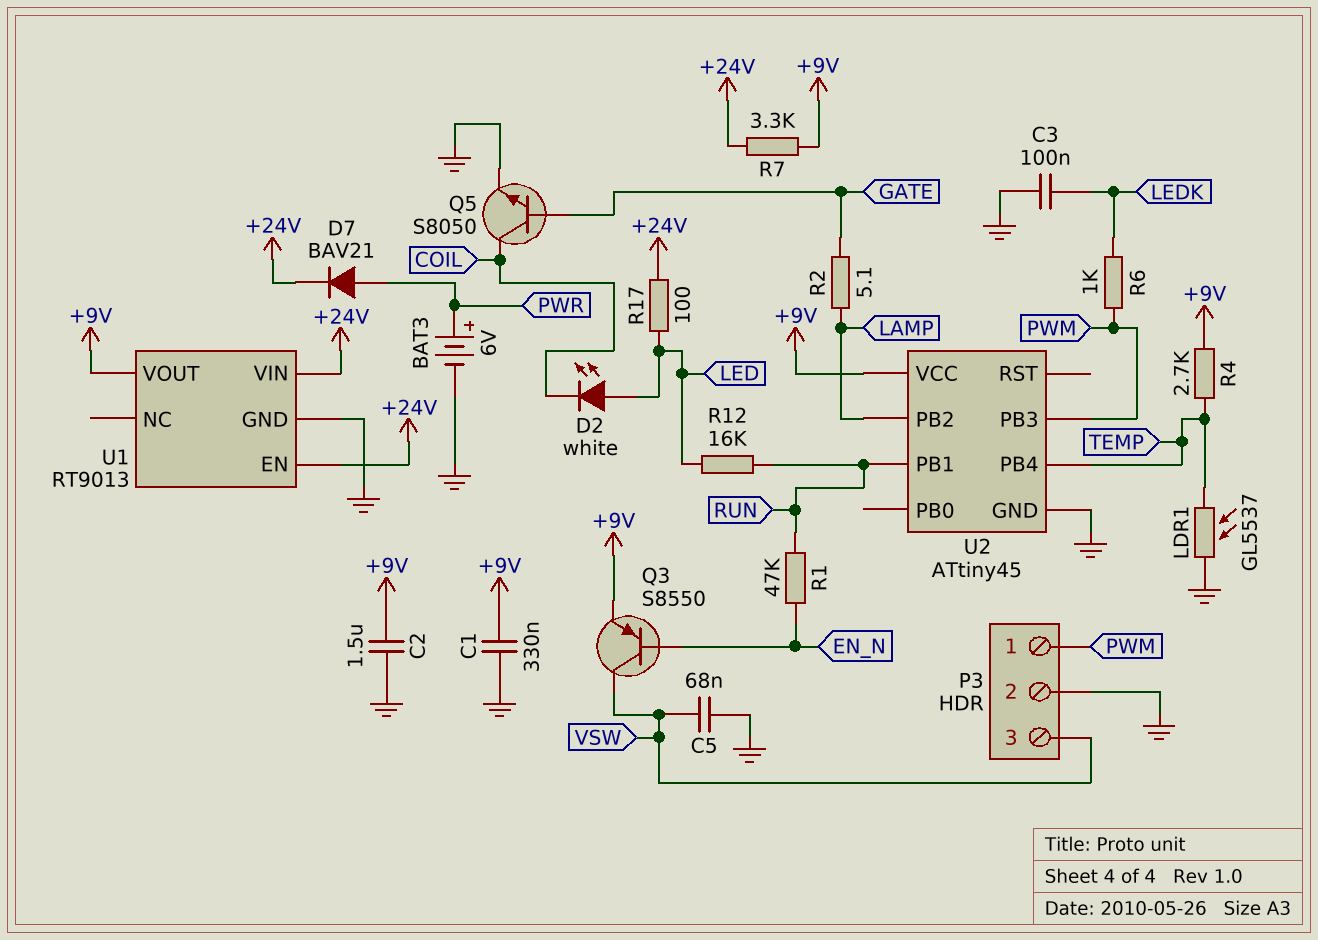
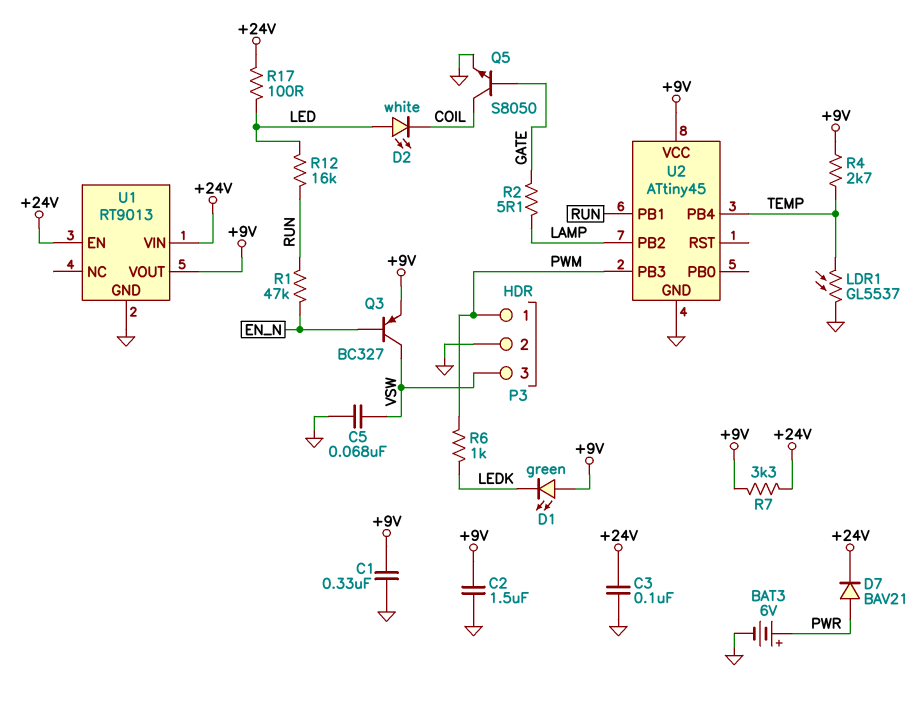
C3: 100nF (GND, LEDK) -> 100nF (+24V, GND)
D1: none -> LED green (A +9V, K LEDK)
Q3: PNP S8550 (B EN_N, C VSW, E +9V) -> PNP BC327 (B EN_N, C VSW, E +9V)

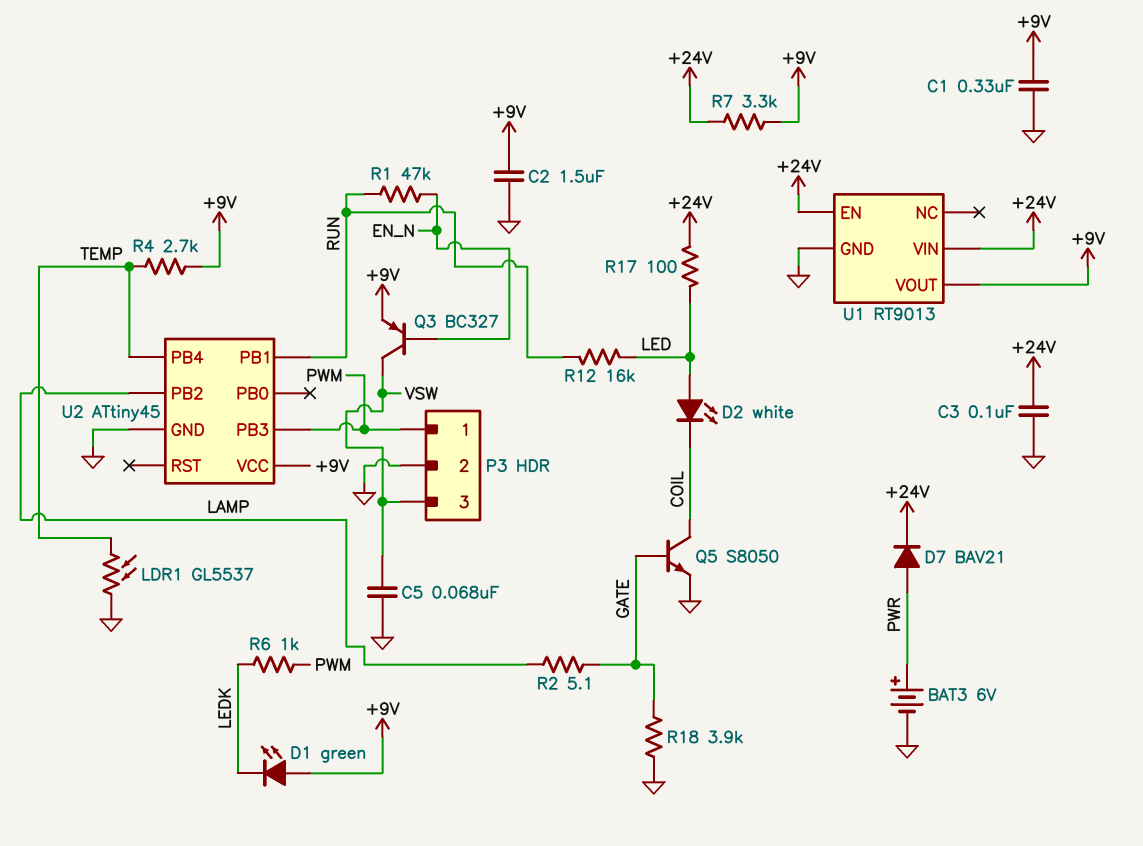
R18: none -> 3.9k (GATE, GND)

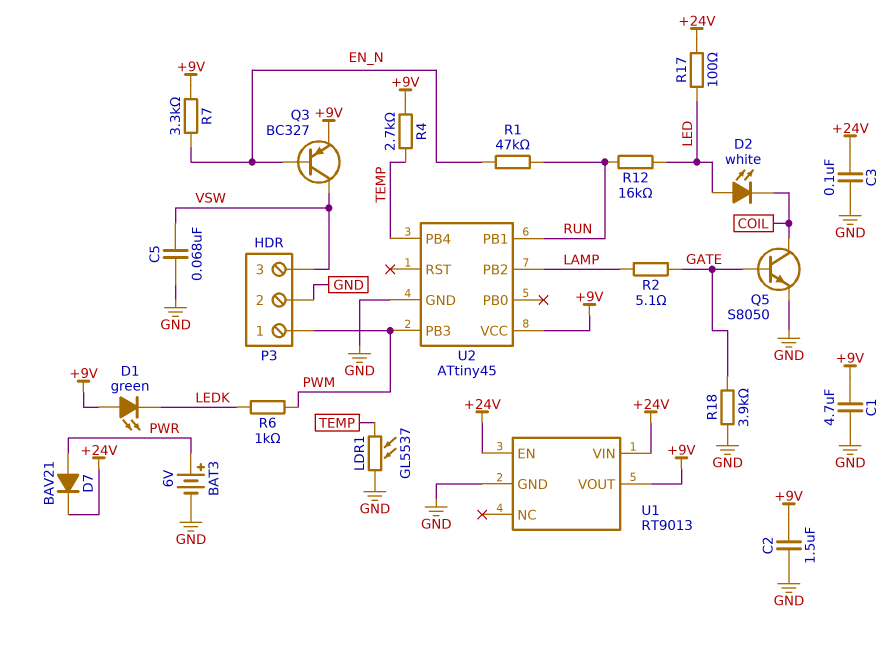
C1: 330nF (+9V, GND) -> 4.7uF (+9V, GND)
R7: 3.3k (+9V, +24V) -> 3.3k (+9V, EN_N)

